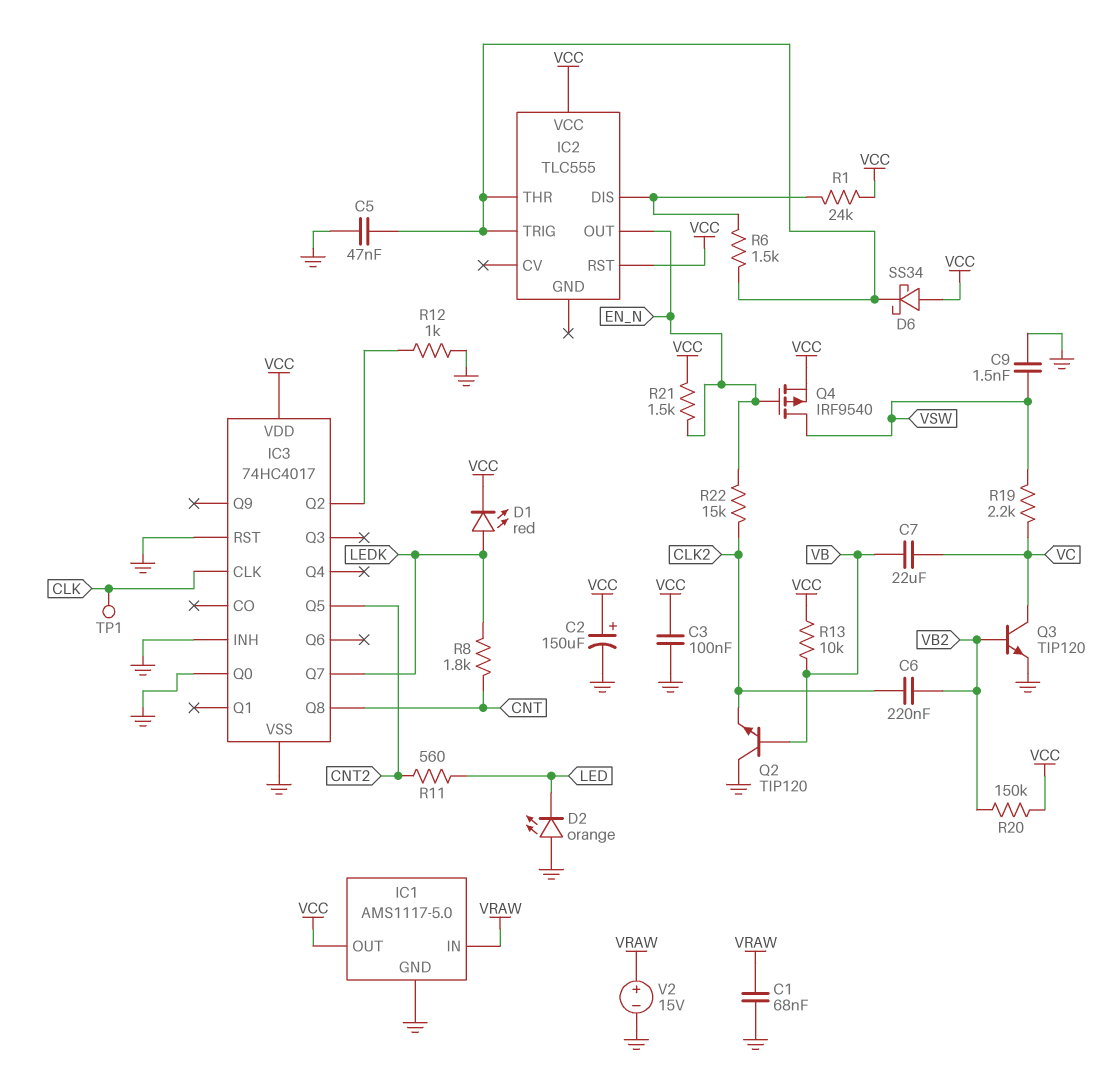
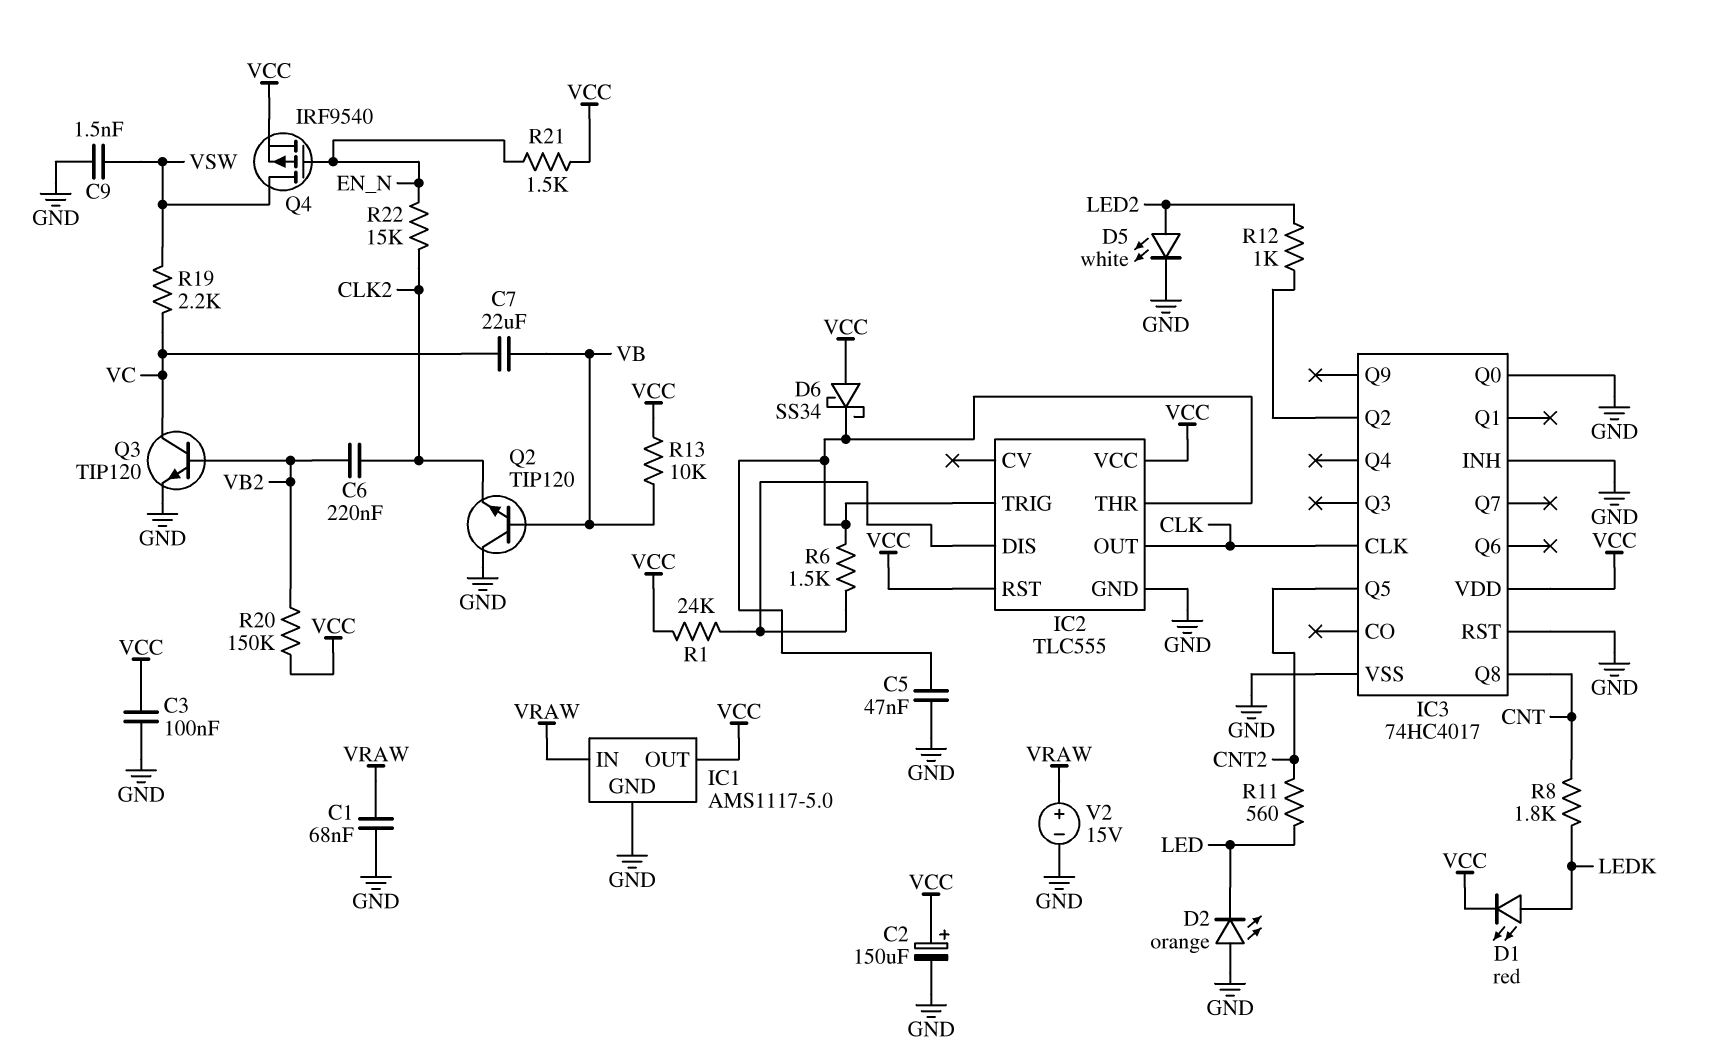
D5: none -> LED white (A LED2, K GND)
IC2 pin GND: none -> GND
IC2 pin OUT: EN_N -> CLK
IC3 pin Q7: LEDK -> none
R12: 1k (GND, IC3/Q2) -> 1k (IC3/Q2, LED2)
TP1: test point (CLK) -> none

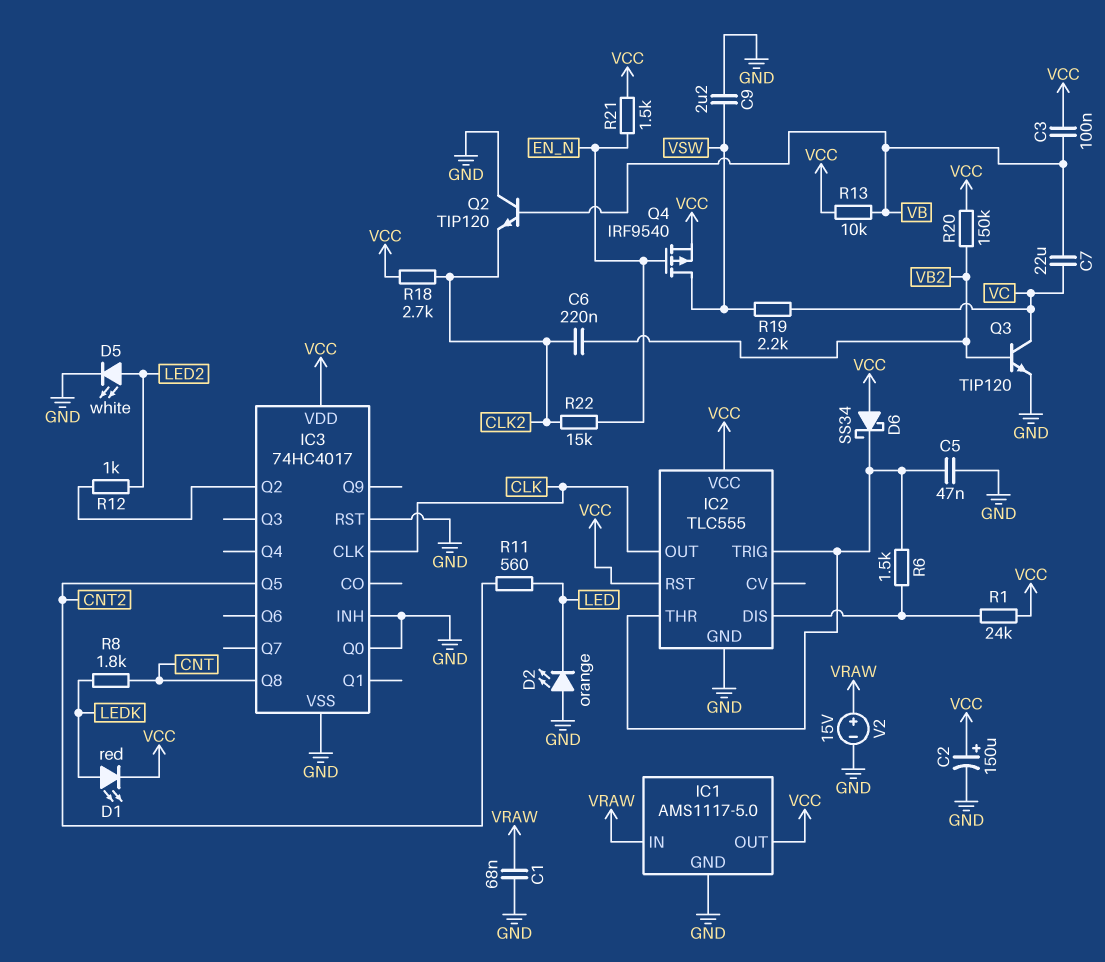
C3: 100nF (GND, VCC) -> 100nF (VB, VCC)
C9: 1.5nF (GND, VSW) -> 2.2uF (GND, VSW)
R18: none -> 2.7k (CLK2, VCC)

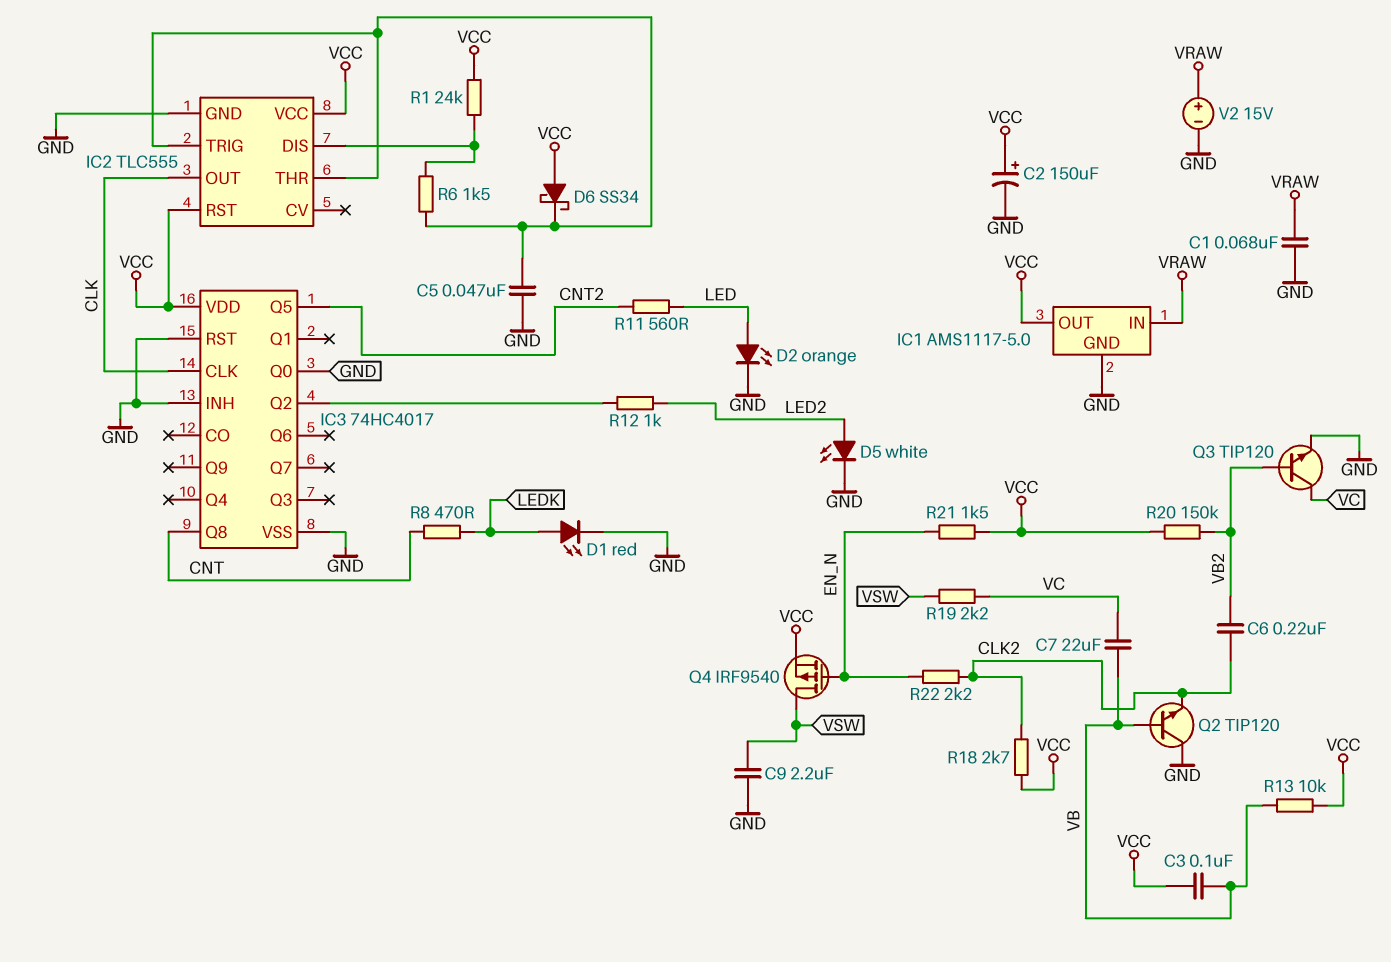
D1: LED red (A LEDK, K VCC) -> LED red (A LEDK, K GND)
D2: LED orange (A GND, K LED) -> LED orange (A LED, K GND)
R8: 1.8k (CNT, LEDK) -> 470 (CNT, LEDK)
R22: 15k (CLK2, EN_N) -> 2.2k (CLK2, EN_N)

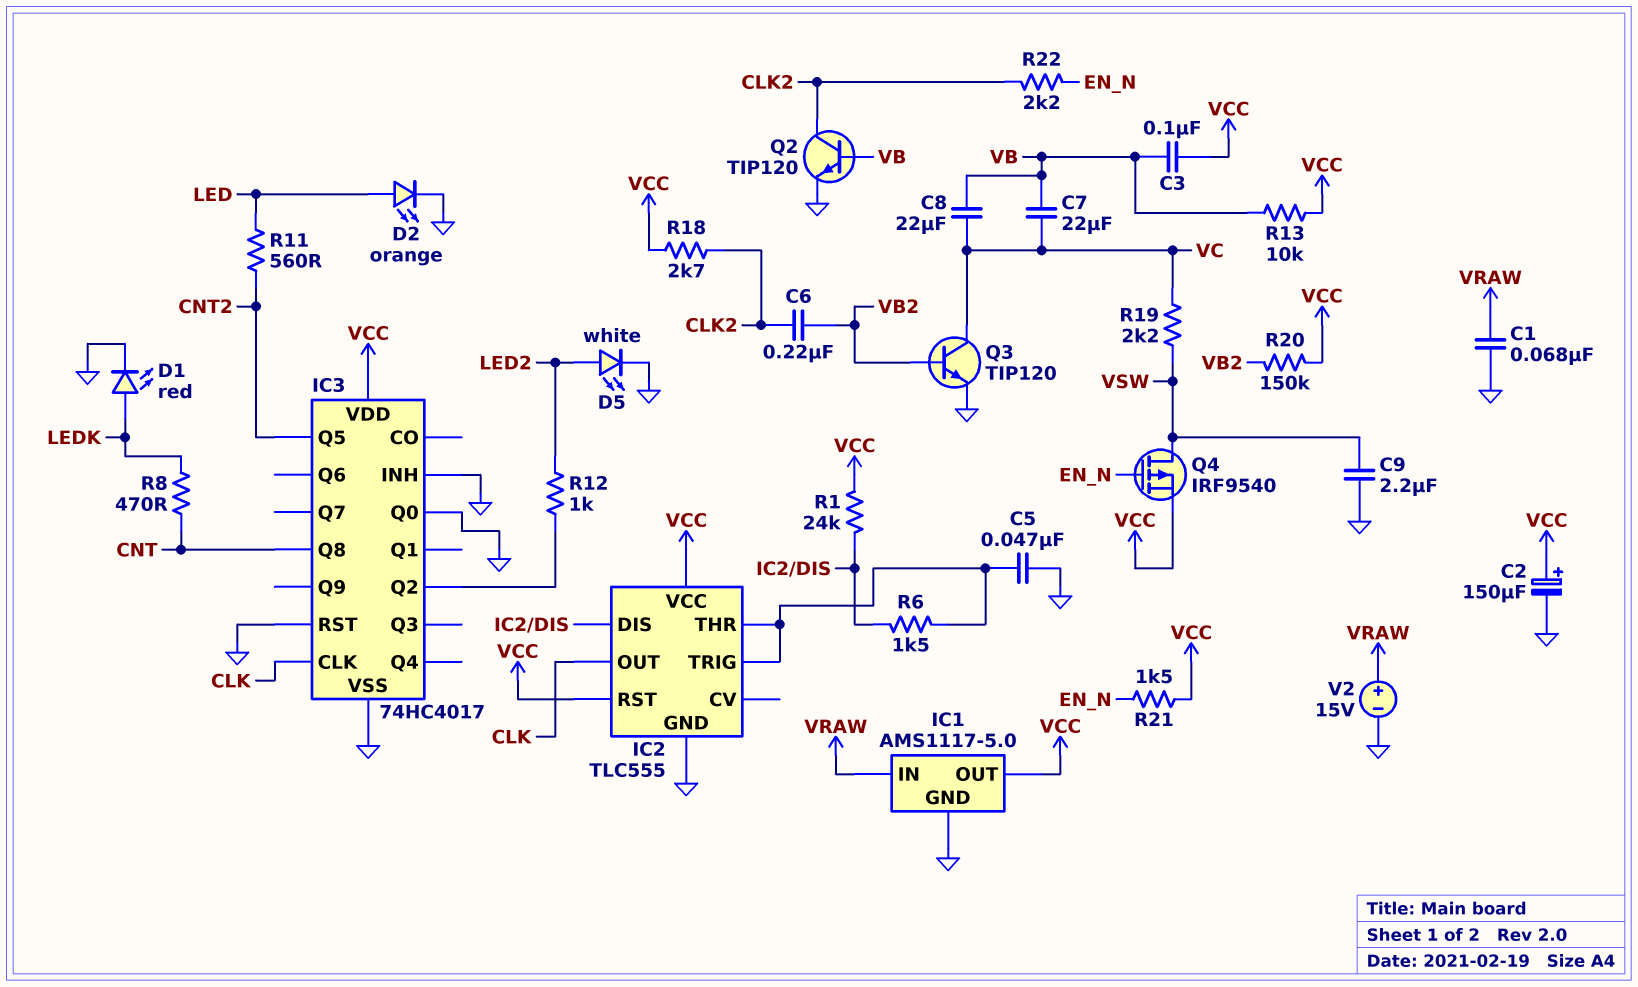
C8: none -> 22uF (VB, VC)
D6: schottky SS34 (A VCC, K IC2/THR) -> none
Q2: NPN TIP120 (B VB, C GND, E CLK2) -> NPN TIP120 (B VB, C CLK2, E GND)

